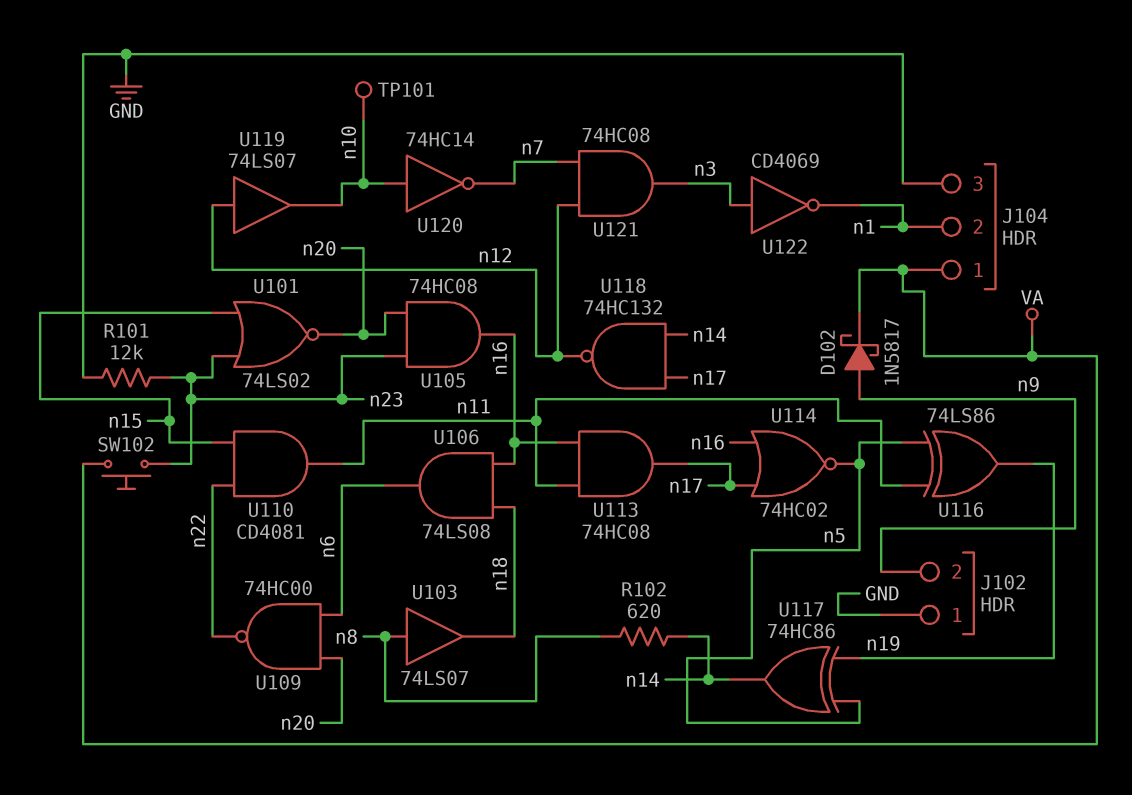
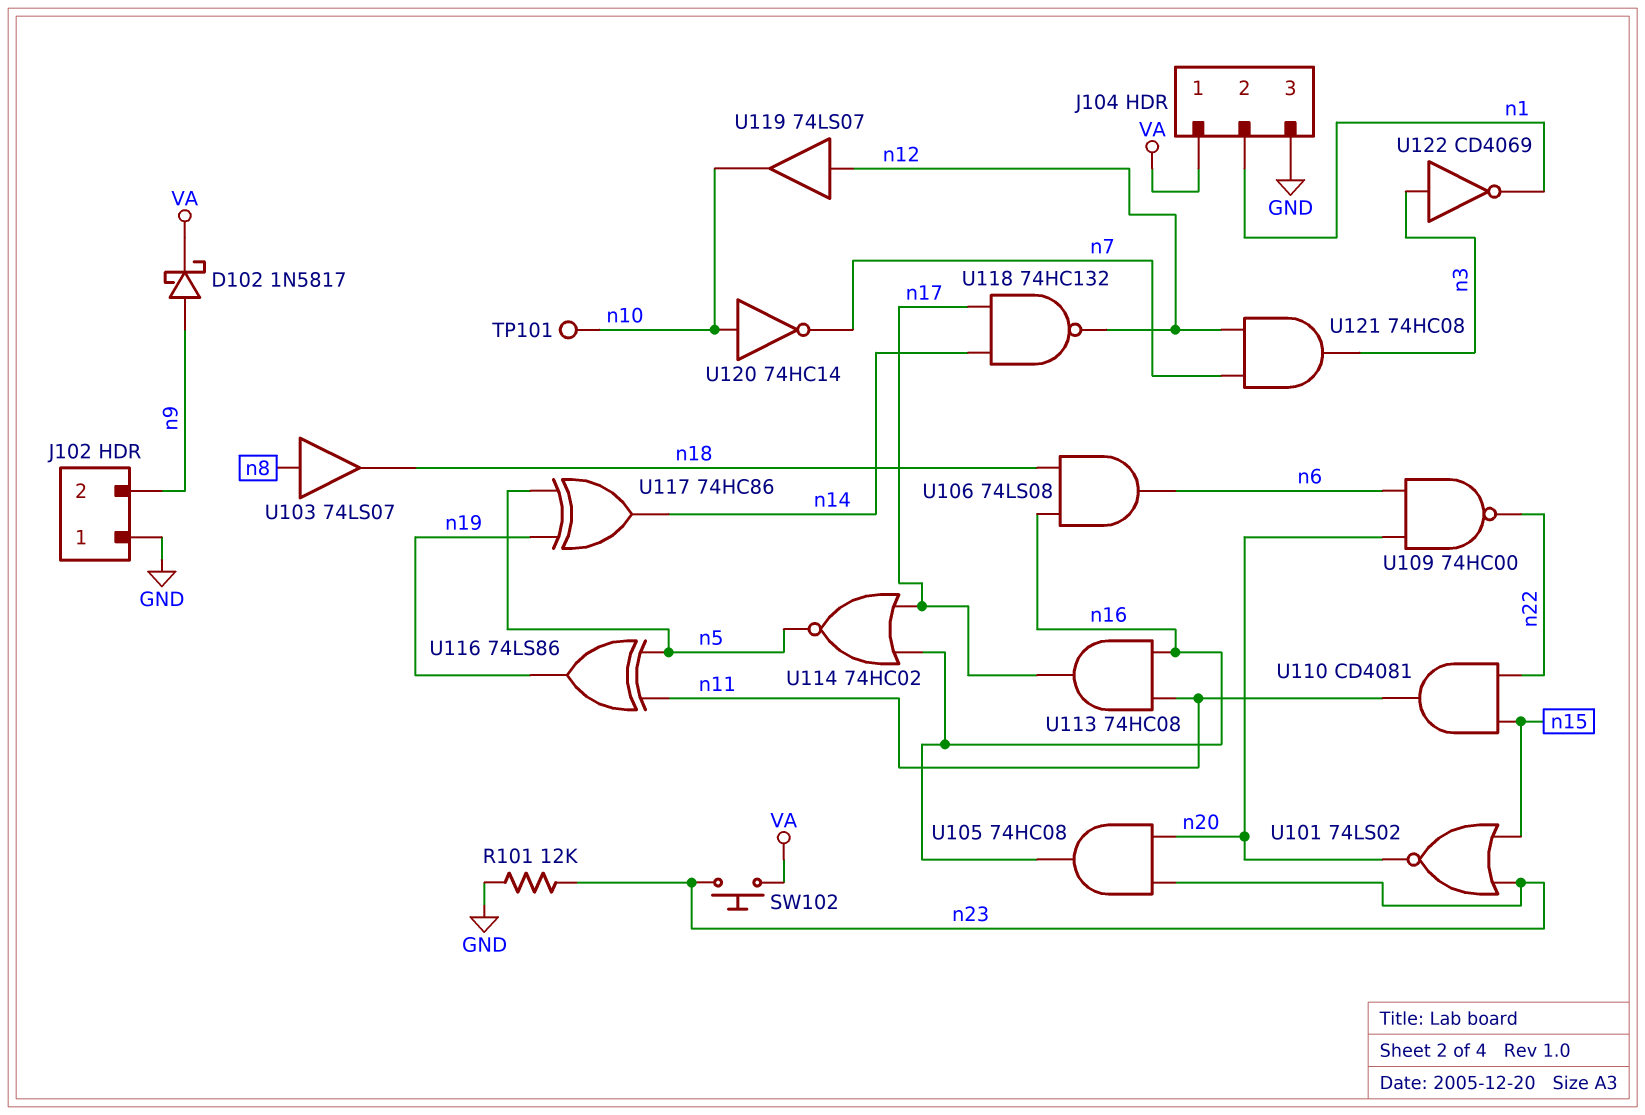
R102: 620 (n8, n14) -> none

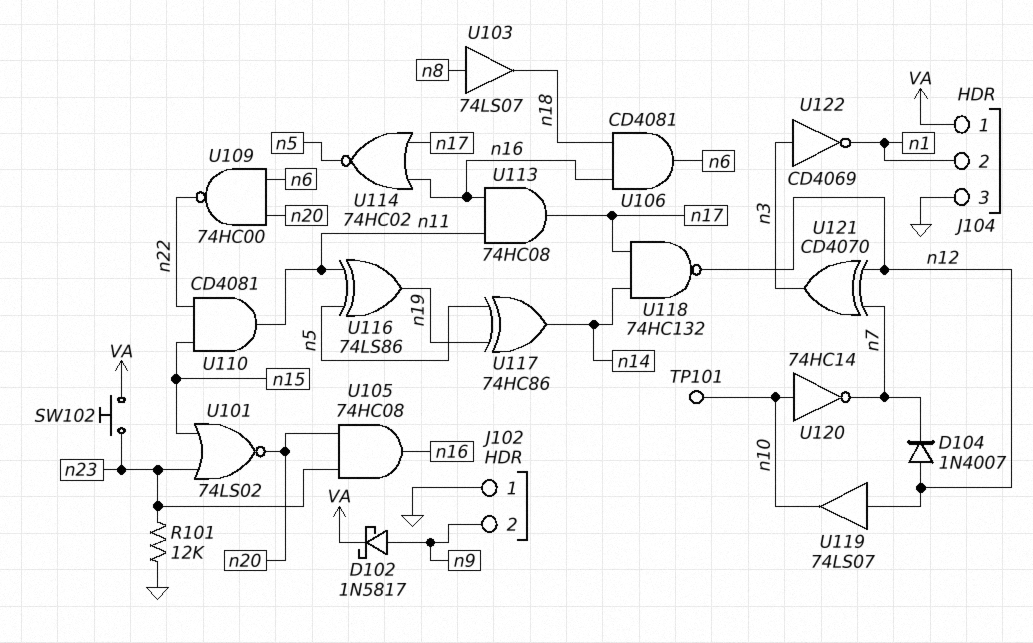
D104: none -> diode 1N4007 (A n12, K n7)
U106: AND 74LS08 (in n16, in n18, out n6) -> AND CD4081 (in n16, in n18, out n6)
U121: AND 74HC08 (in n7, in n12, out n3) -> XOR CD4070 (in n7, in n12, out n3)

